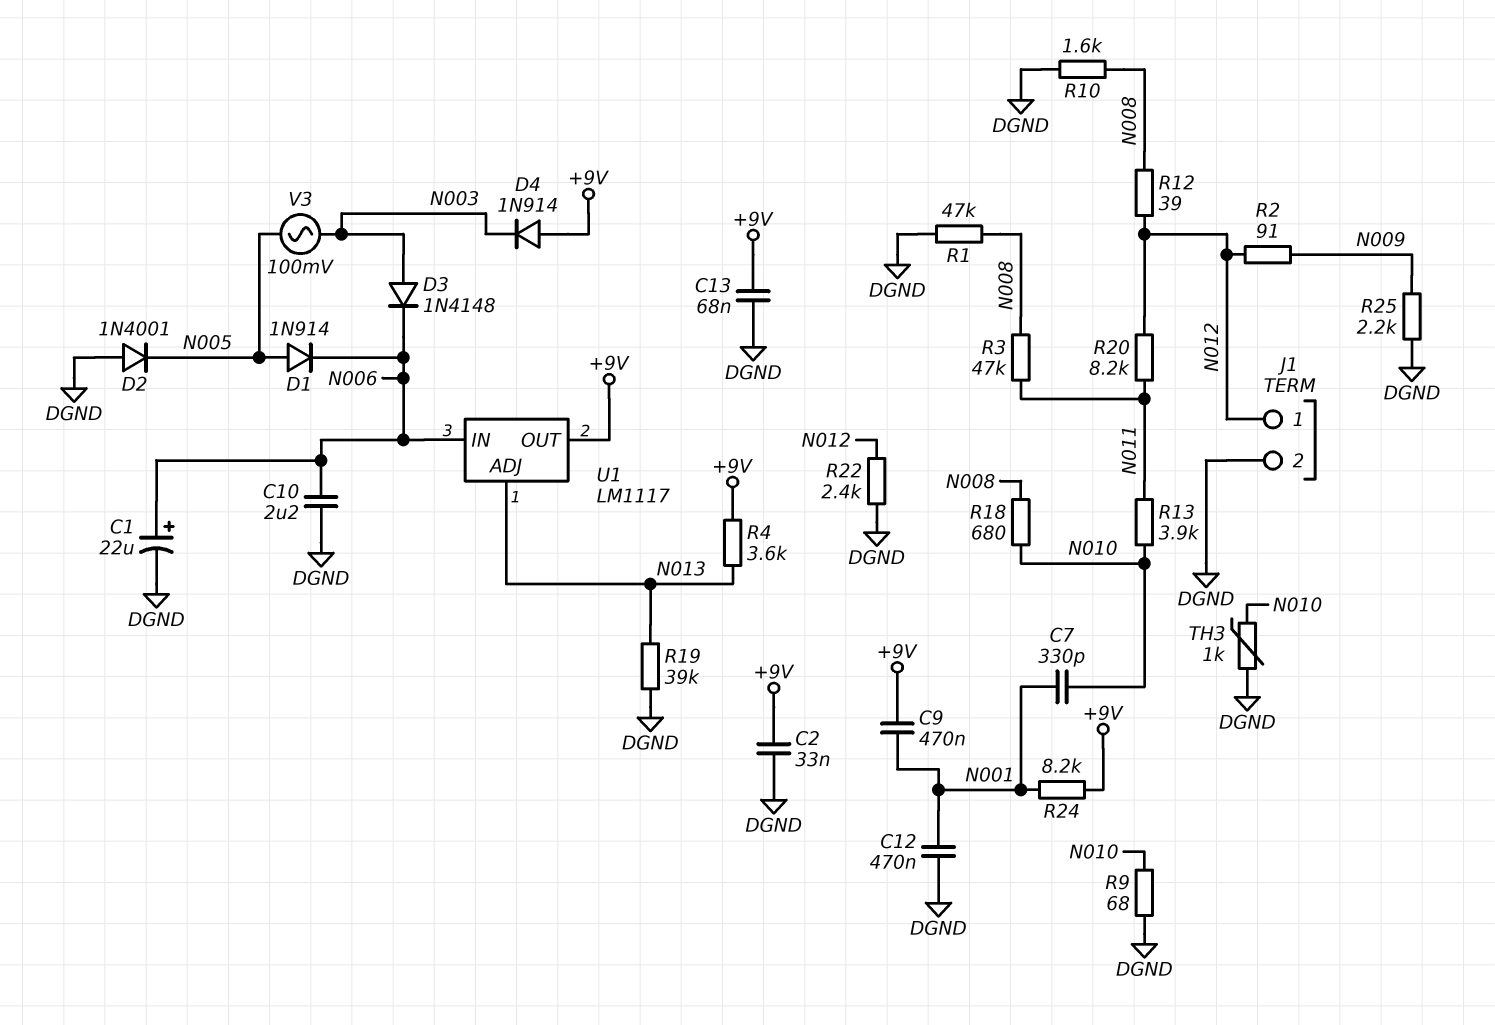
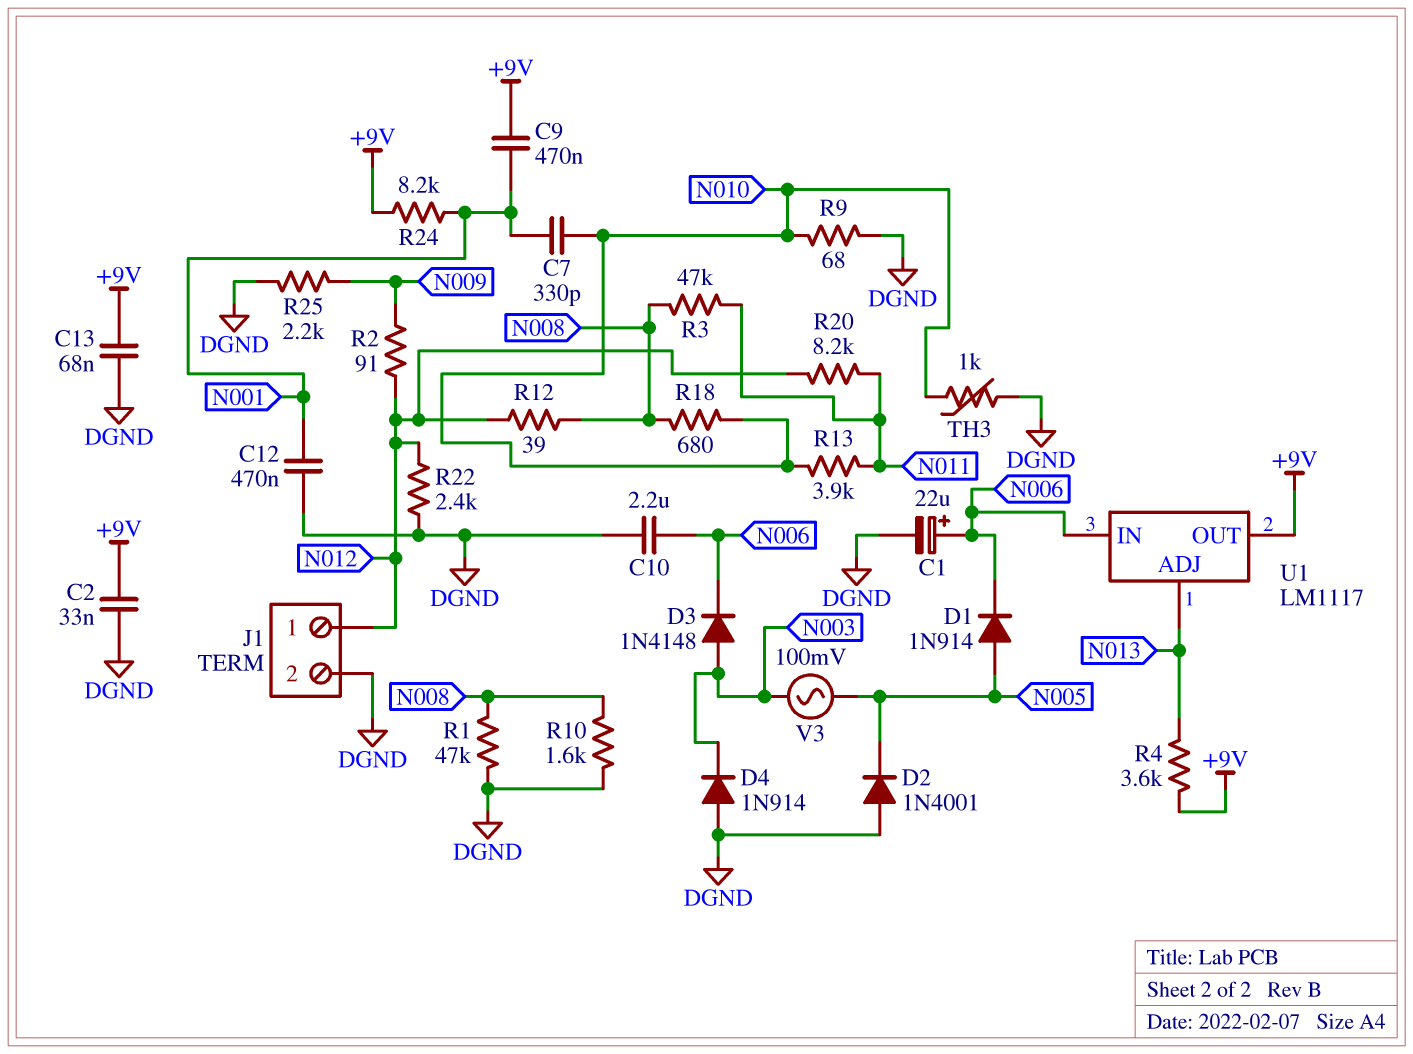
D4: diode 1N914 (A +9V, K N003) -> diode 1N914 (A DGND, K N003)
R19: 39k (DGND, N013) -> none

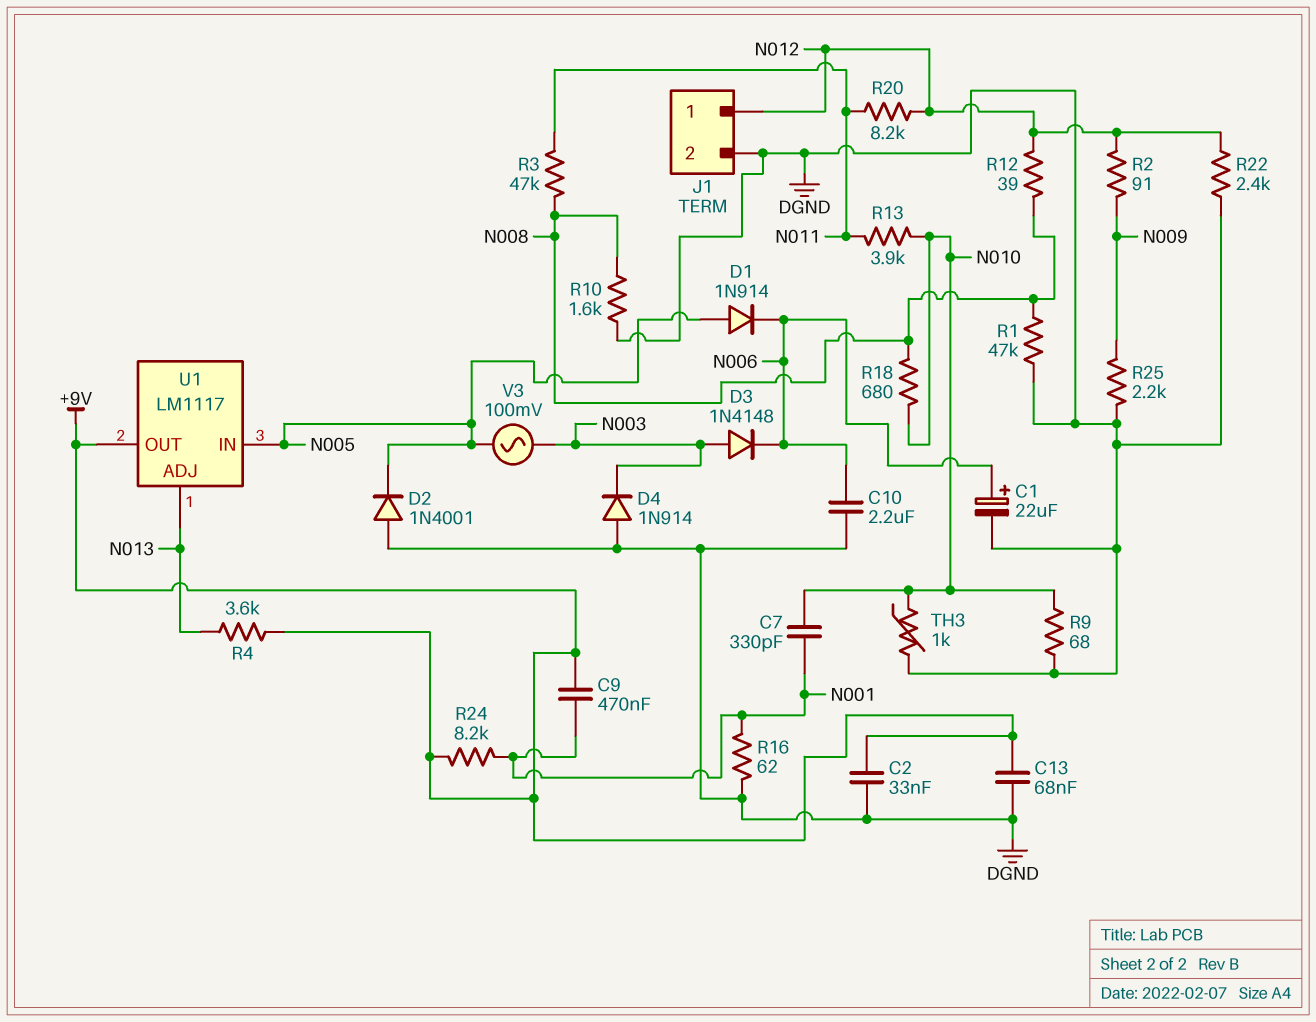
C12: 470nF (DGND, N001) -> none
R16: none -> 62 (DGND, N001)
U1 pin IN: N006 -> N005

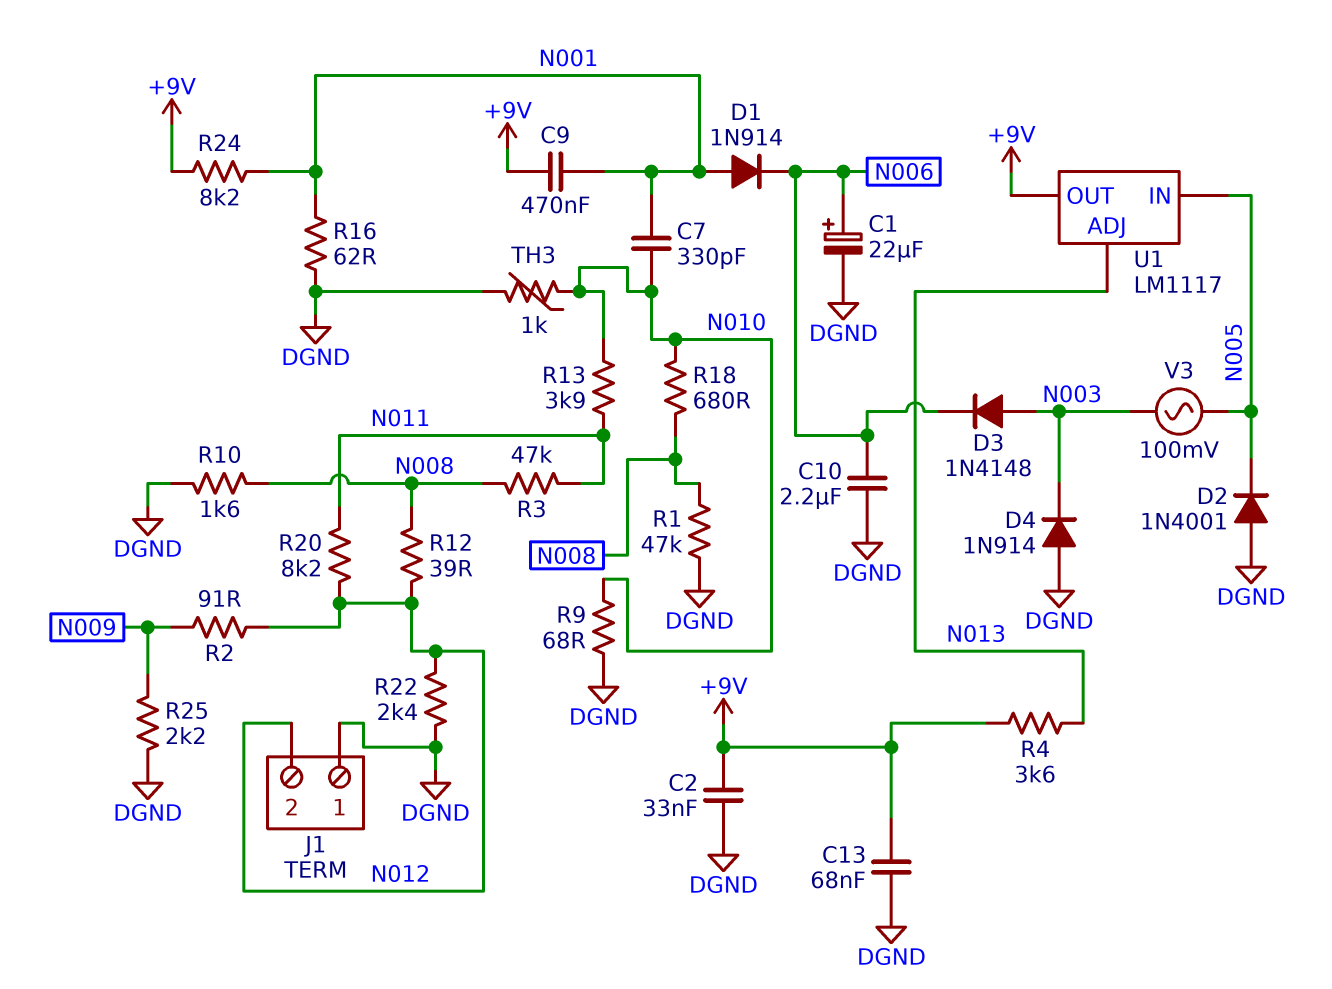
D1: diode 1N914 (A N005, K N006) -> diode 1N914 (A N001, K N006)
J1 pin 1: N012 -> DGND
J1 pin 2: DGND -> N012

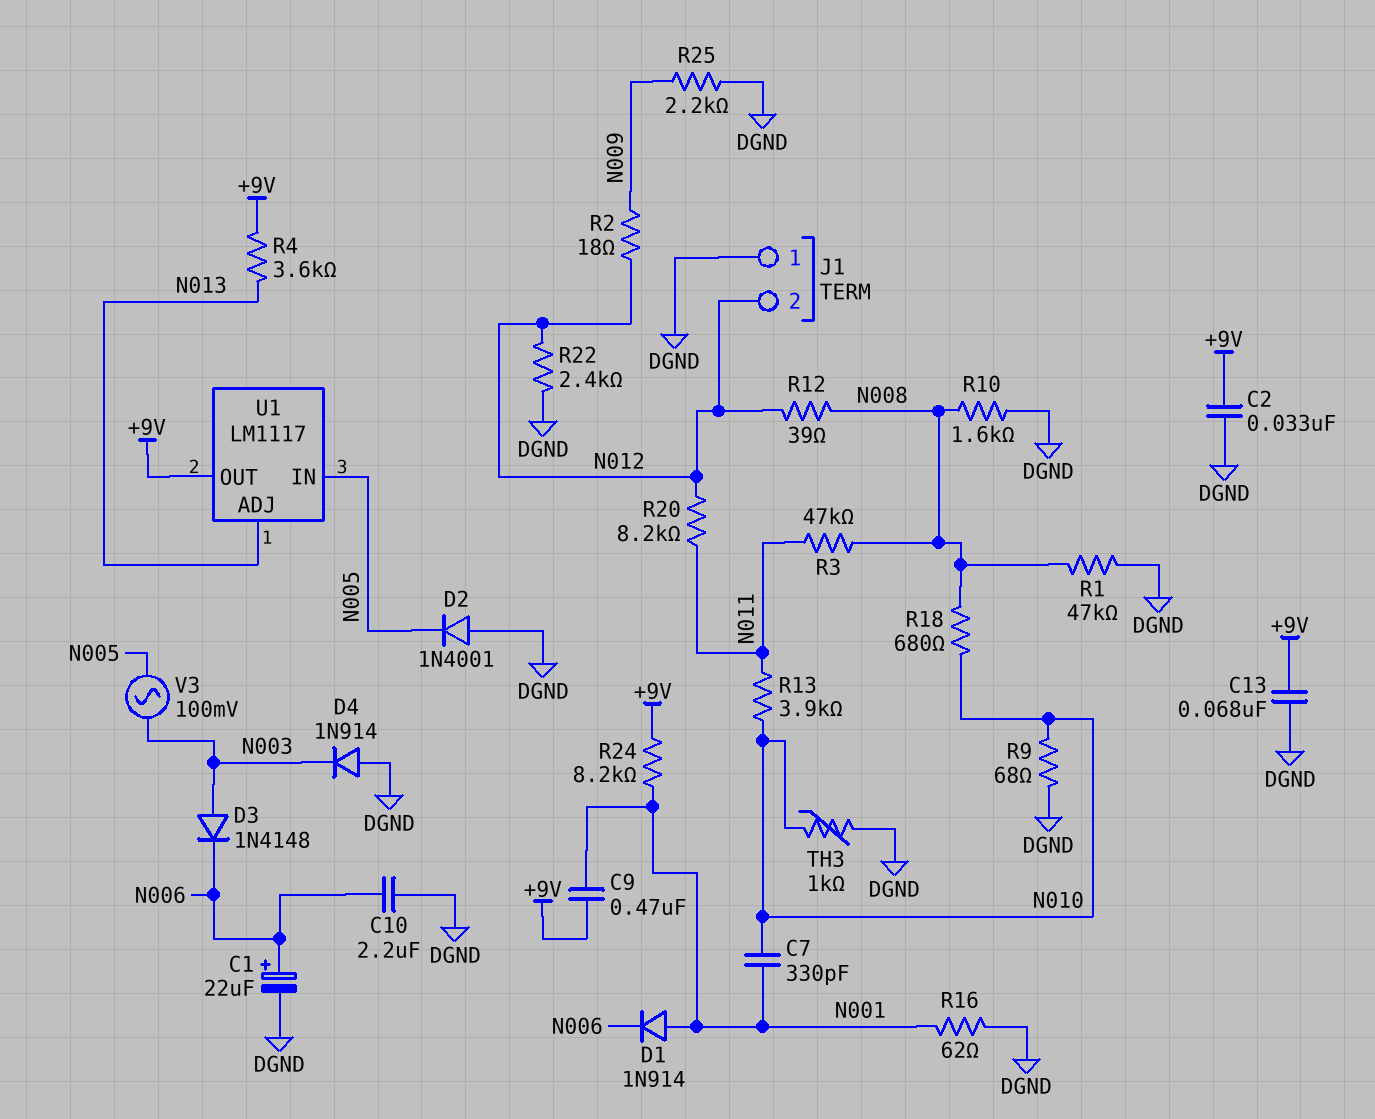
R2: 91 (N009, N012) -> 18 (N009, N012)

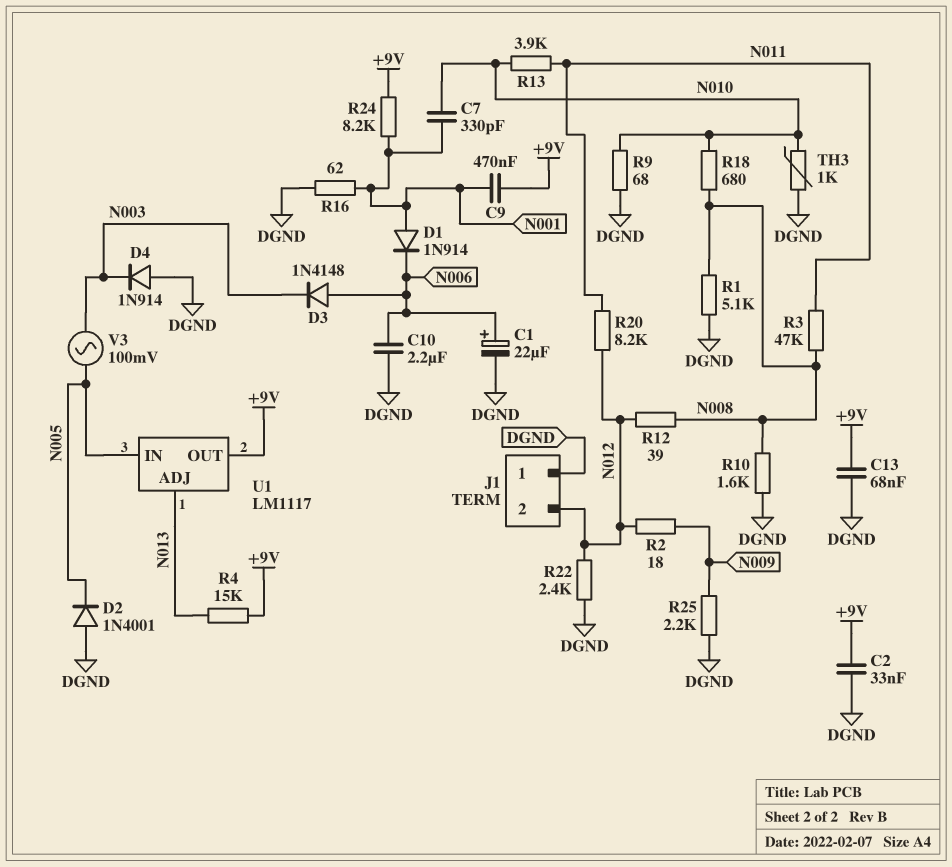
D3: diode 1N4148 (A N003, K N006) -> diode 1N4148 (A N006, K N003)
R1: 47k (DGND, N008) -> 5.1k (DGND, N008)
R4: 3.6k (+9V, N013) -> 15k (+9V, N013)

